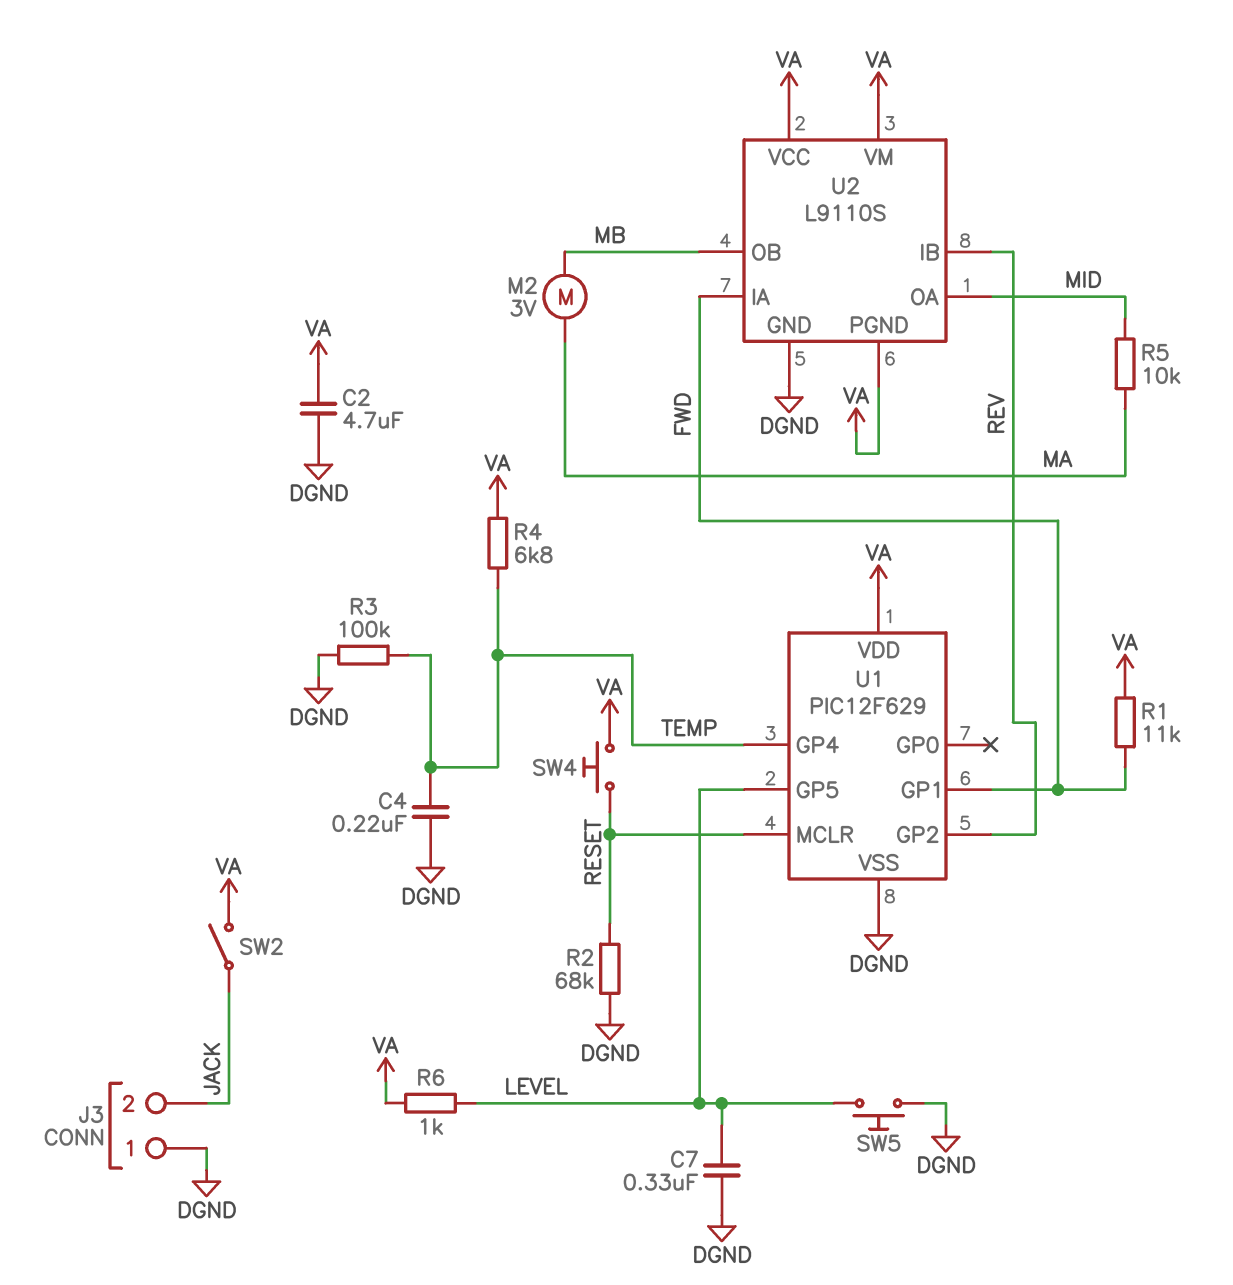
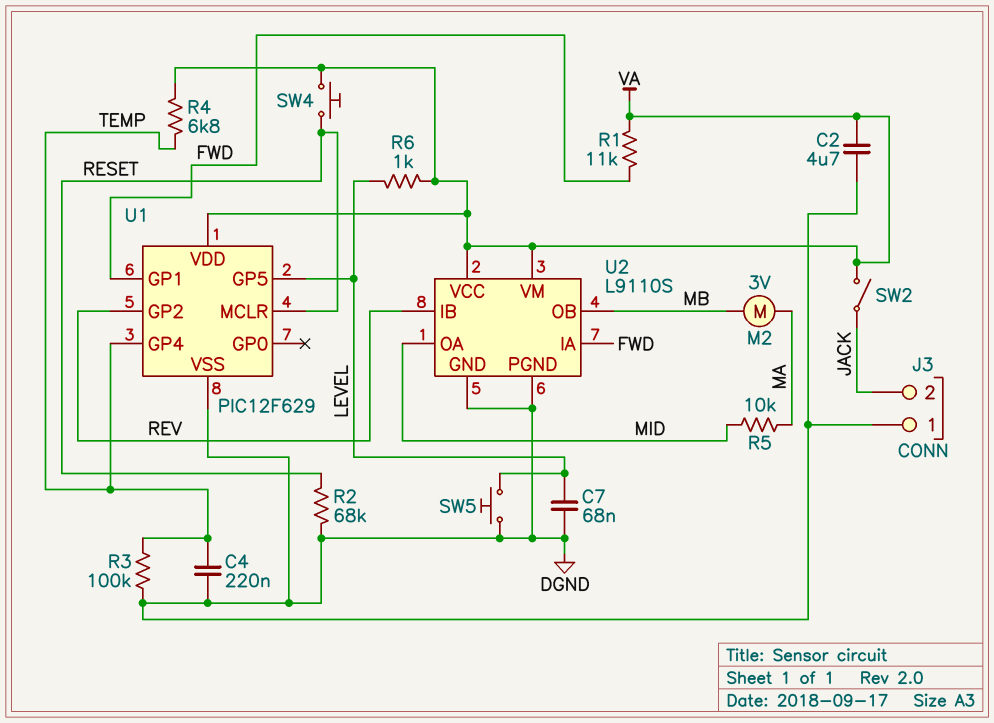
C7: 330nF (DGND, LEVEL) -> 68nF (DGND, LEVEL)
U2 pin PGND: VA -> DGND

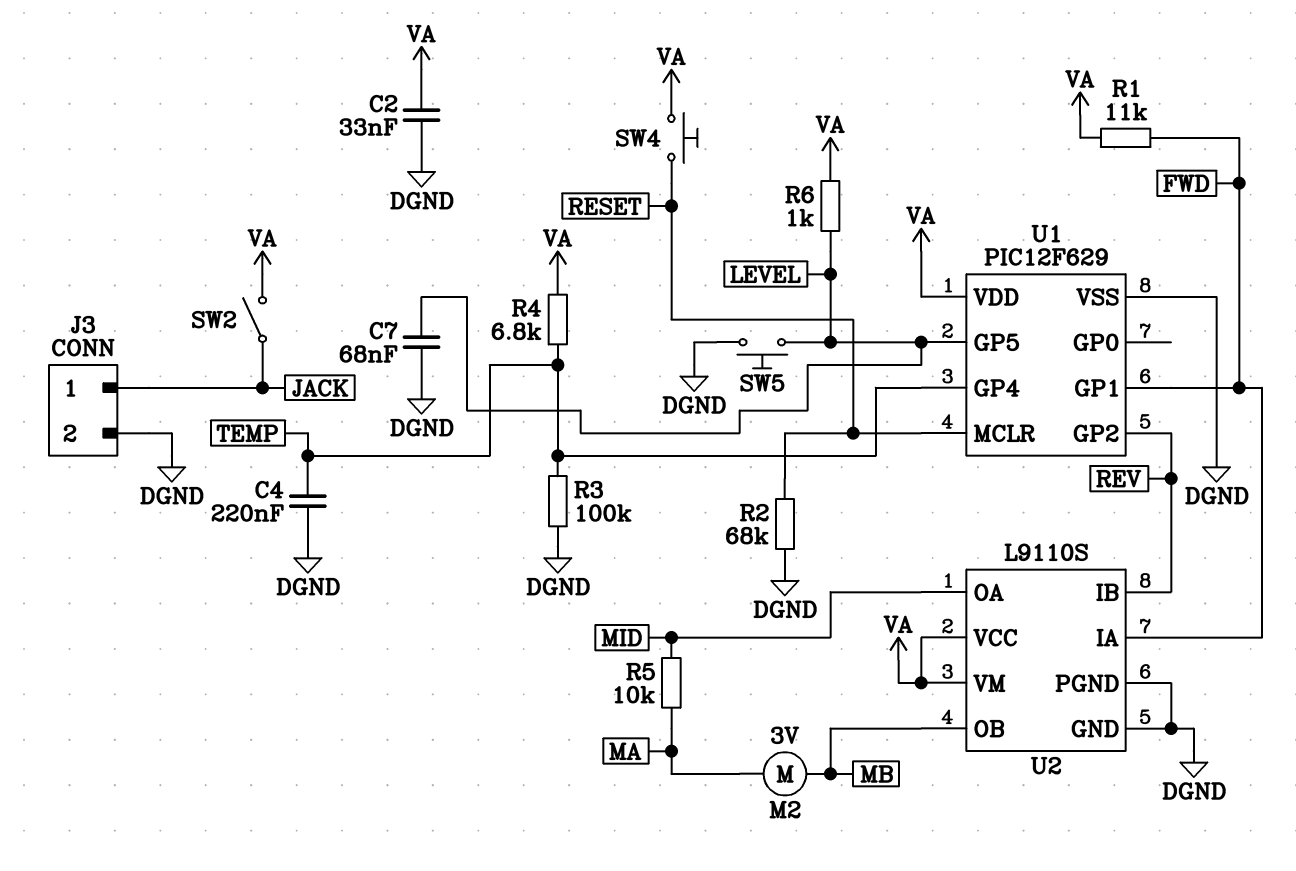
C2: 4.7uF (DGND, VA) -> 33nF (DGND, VA)
J3 pin 1: DGND -> JACK
J3 pin 2: JACK -> DGND

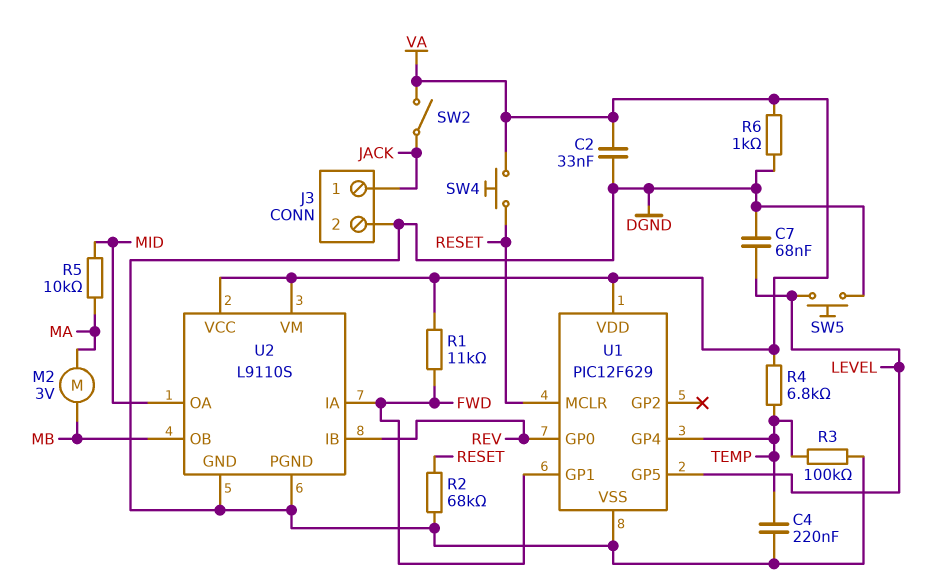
R6: 1k (LEVEL, VA) -> 1k (DGND, VA)
U1 pin GP0: none -> REV
U1 pin GP2: REV -> none

